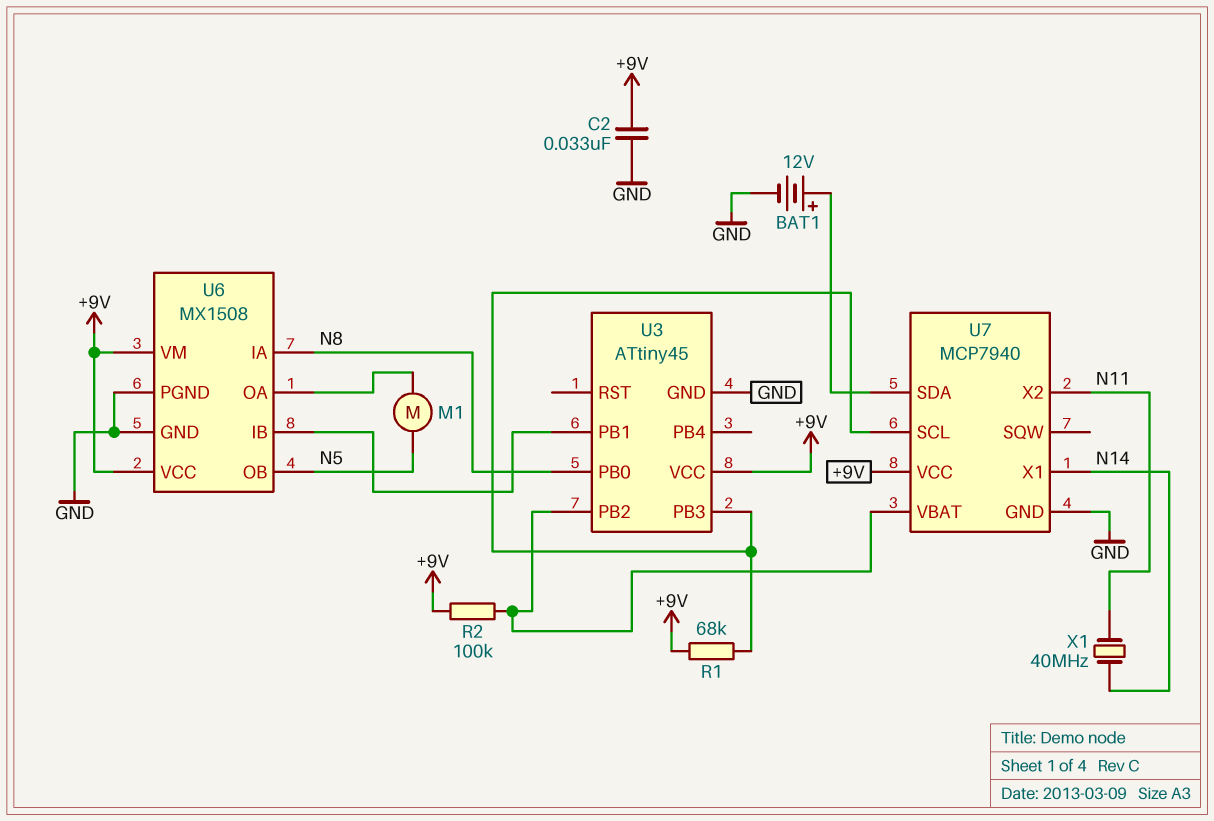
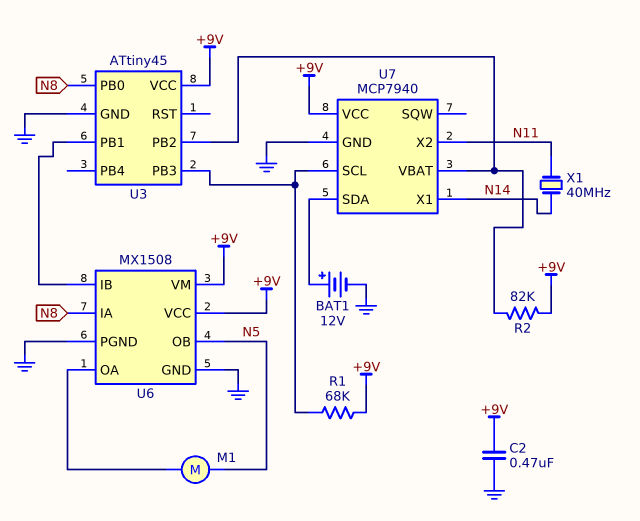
C2: 33nF (+9V, GND) -> 470nF (+9V, GND)
R2: 100k (+9V, U3/PB2) -> 82k (+9V, U3/PB2)

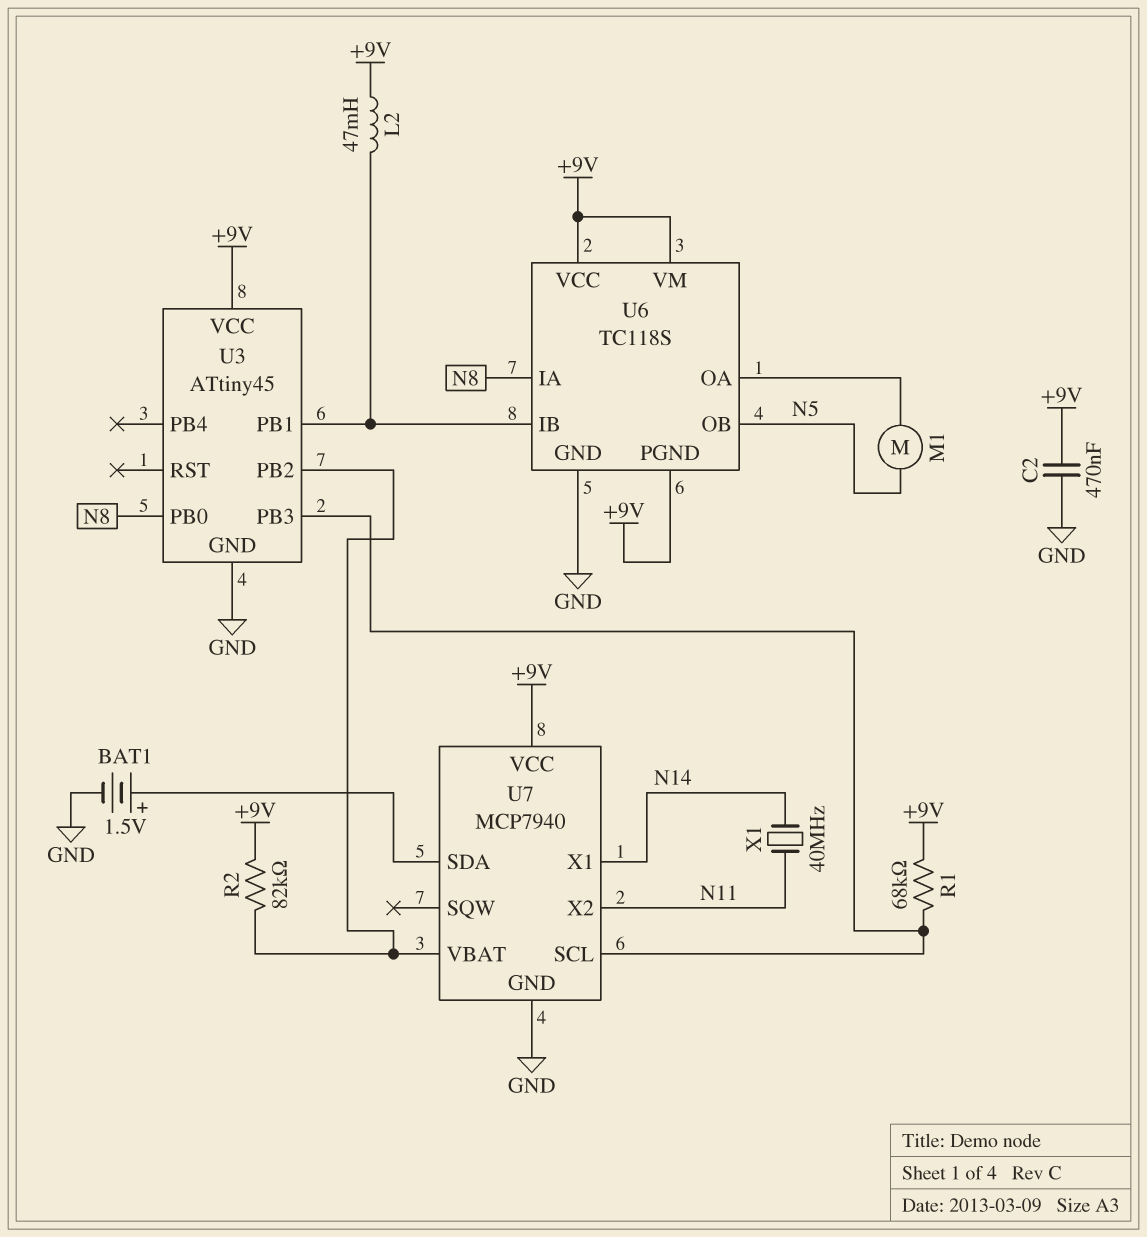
BAT1: 12V (plus U7/SDA, minus GND) -> 1.5V (plus U7/SDA, minus GND)
L2: none -> 47mH (+9V, U3/PB1)
U6: MX1508 -> TC118S
U6 pin PGND: GND -> +9V

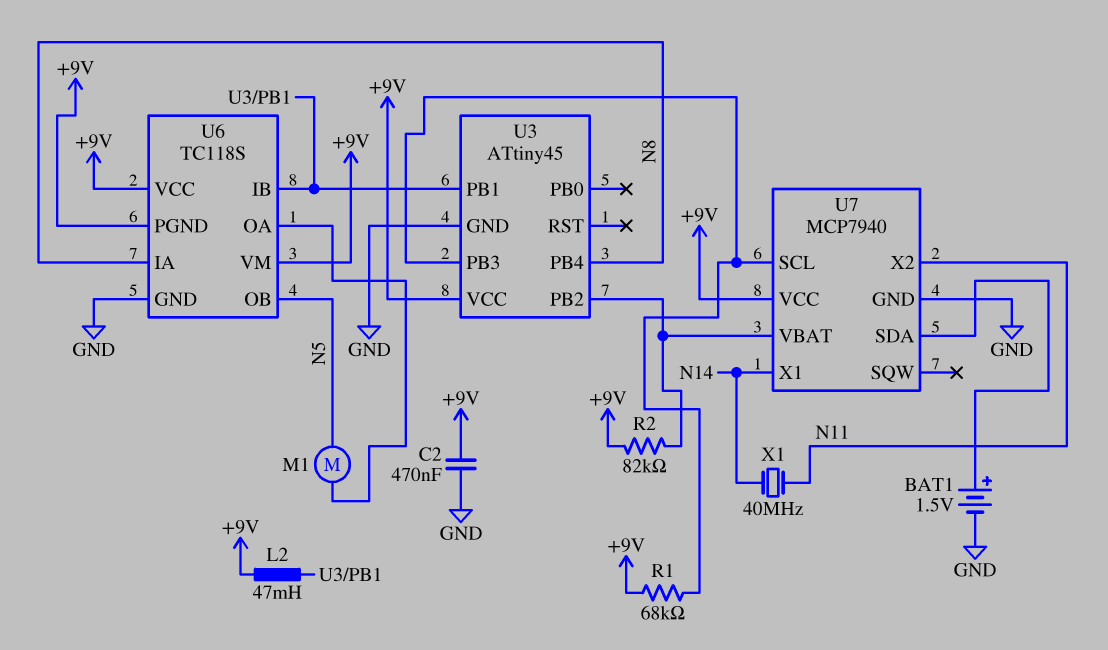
U3 pin PB0: N8 -> none
U3 pin PB4: none -> N8

